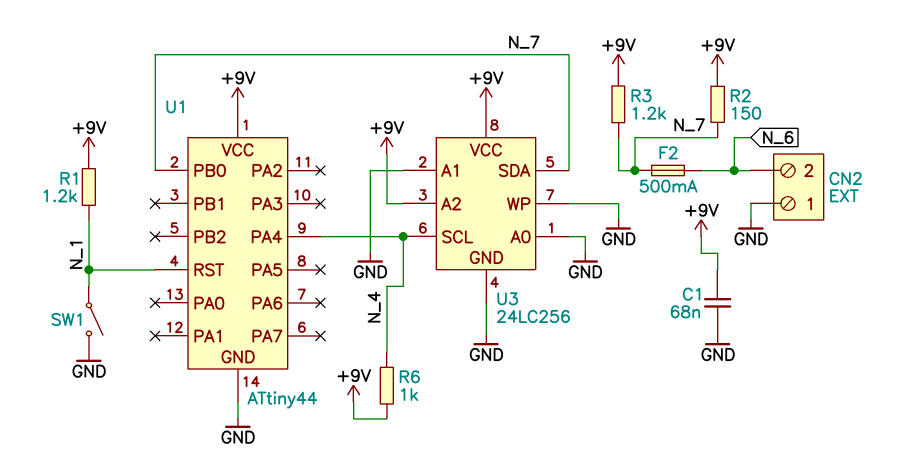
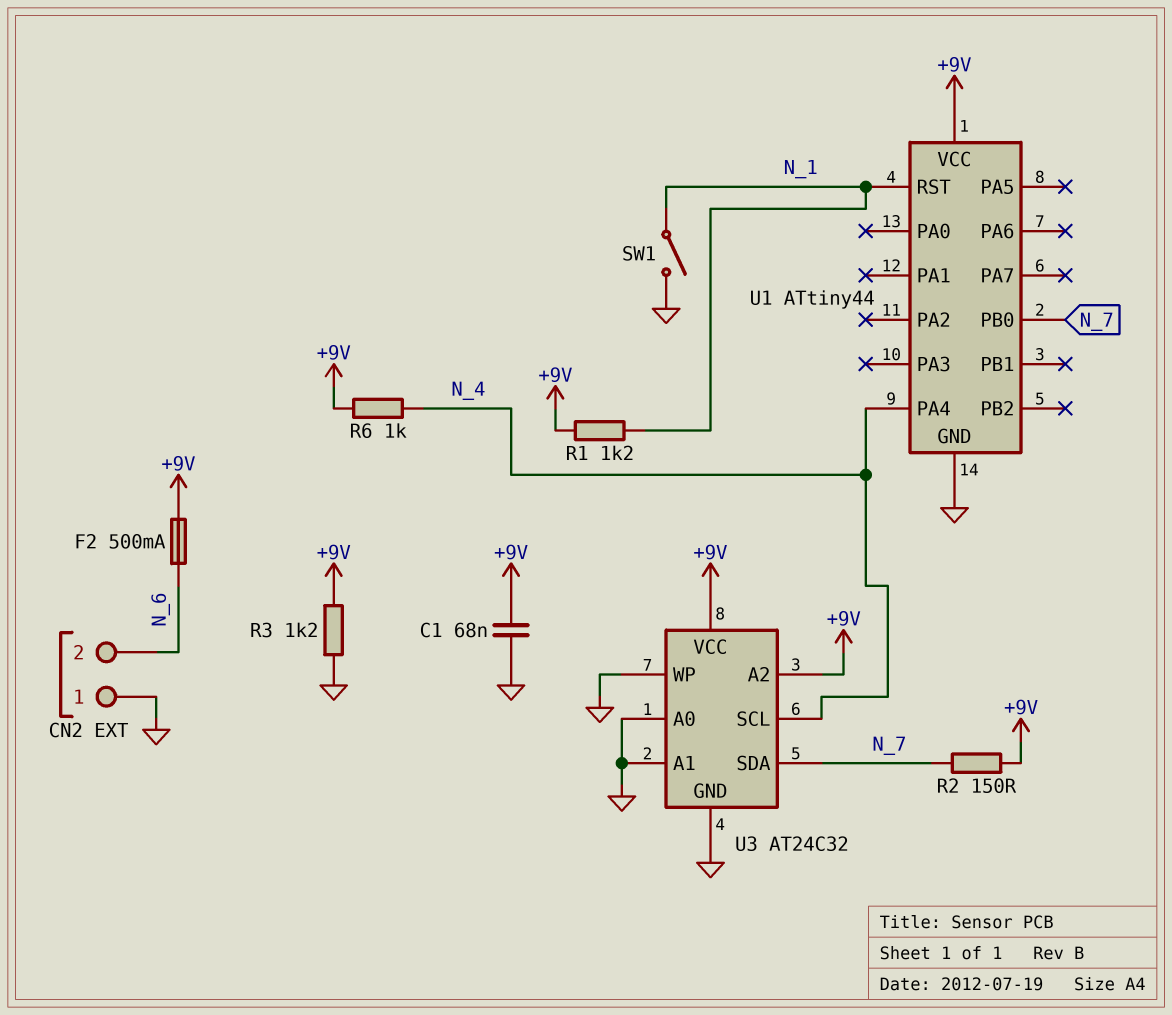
F2: 500mA (N_6, N_7) -> 500mA (+9V, N_6)
R3: 1.2k (+9V, N_7) -> 1.2k (+9V, GND)
U3: 24LC256 -> AT24C32

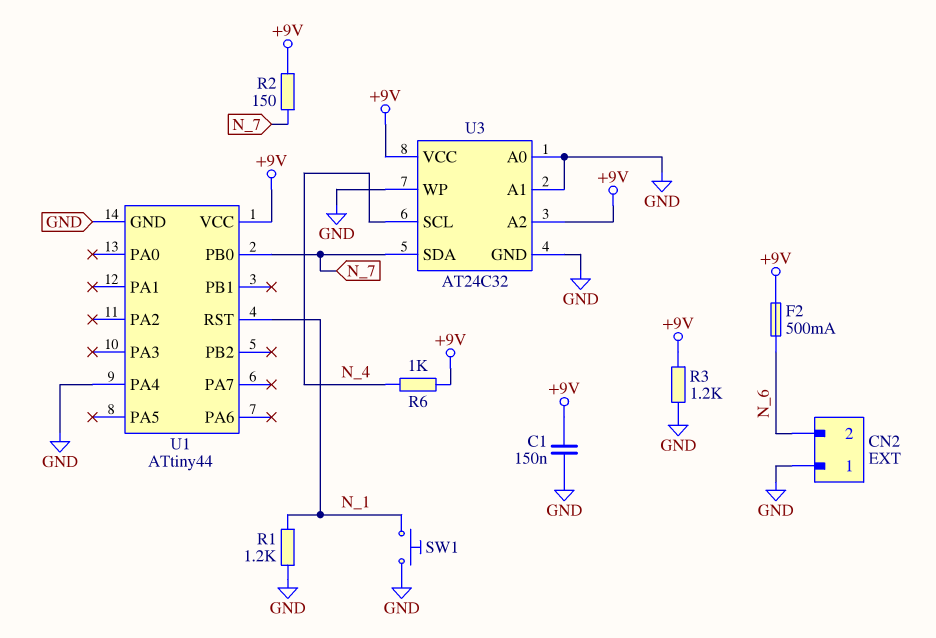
C1: 68nF (+9V, GND) -> 150nF (+9V, GND)
R1: 1.2k (+9V, N_1) -> 1.2k (GND, N_1)
SW1: switch (GND, N_1) -> button (GND, N_1)
U1 pin PA4: N_4 -> GND

